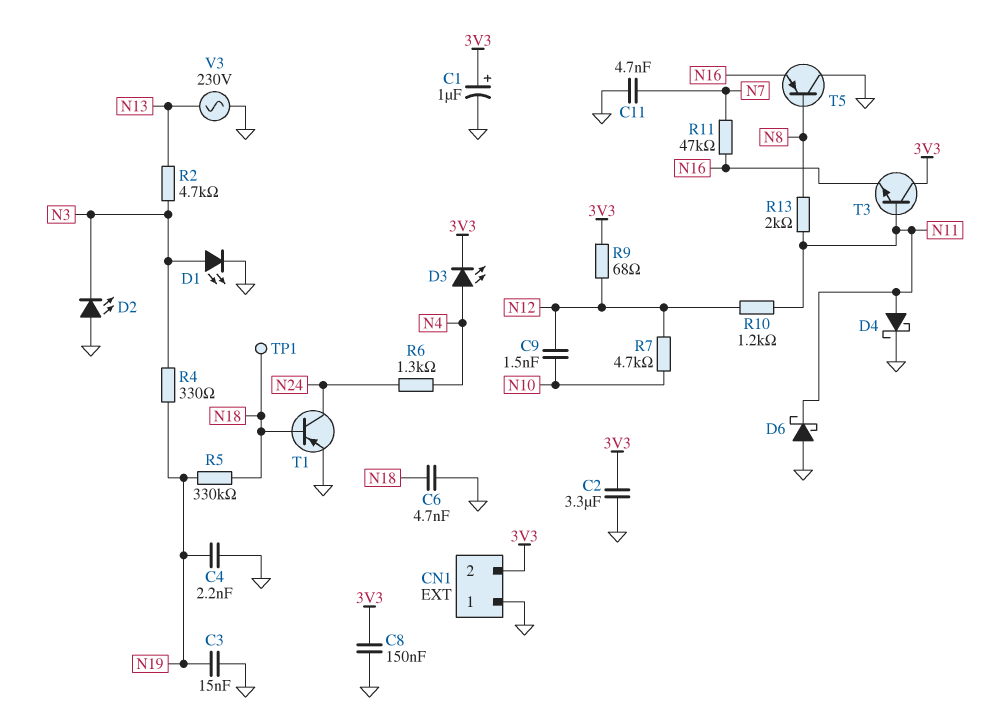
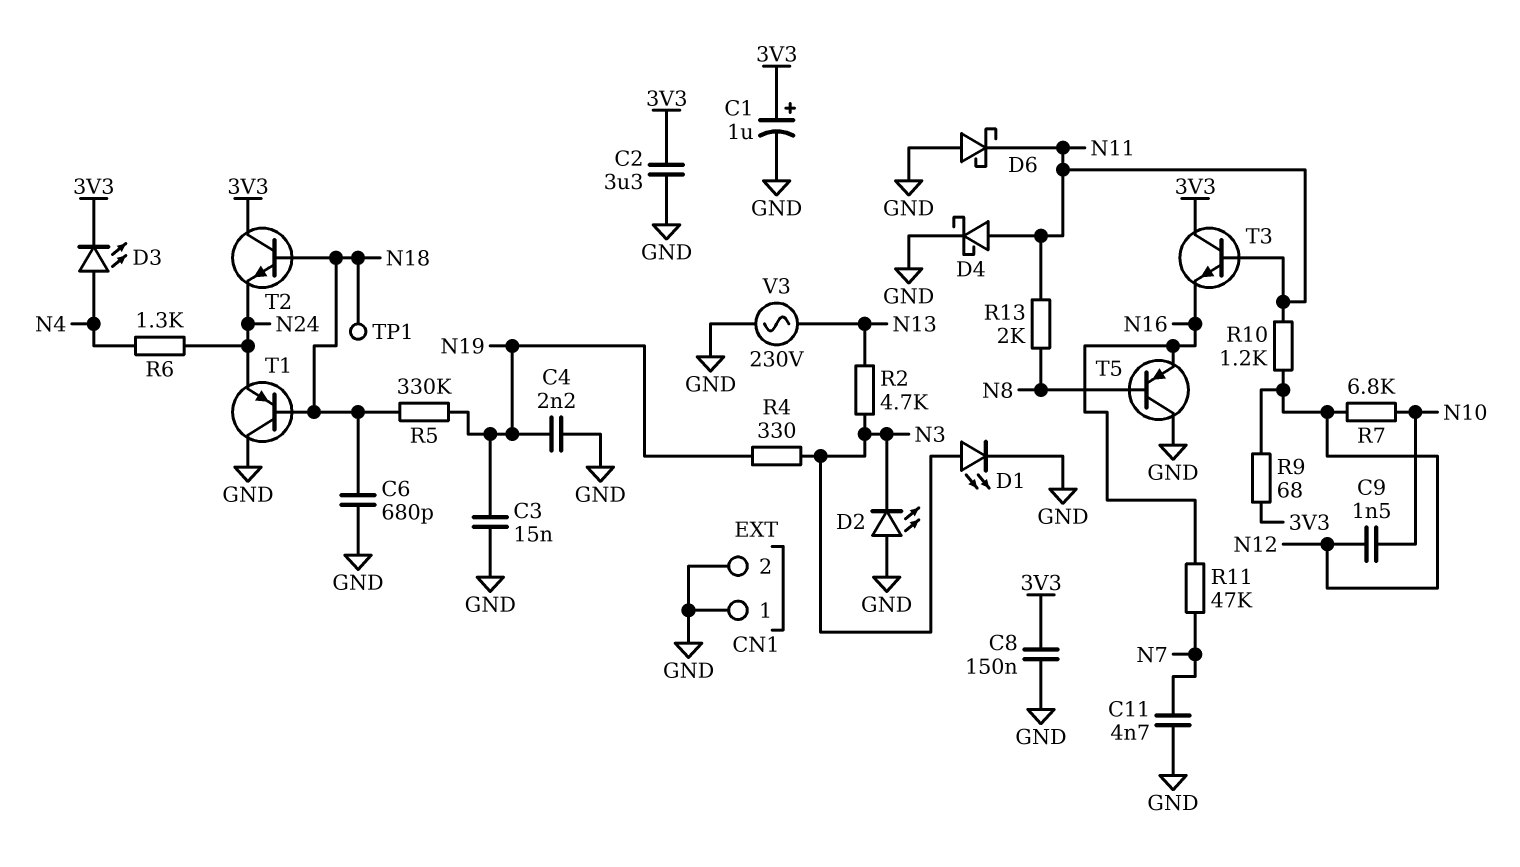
C6: 4.7nF (GND, N18) -> 680pF (GND, N18)
CN1 pin 2: 3V3 -> GND
R7: 4.7k (N10, N12) -> 6.8k (N10, N12)
T1: PNP (B N18, C N24, E GND) -> PNP (B N18, C GND, E N24)
T2: none -> NPN (B N18, C 3V3, E N24)

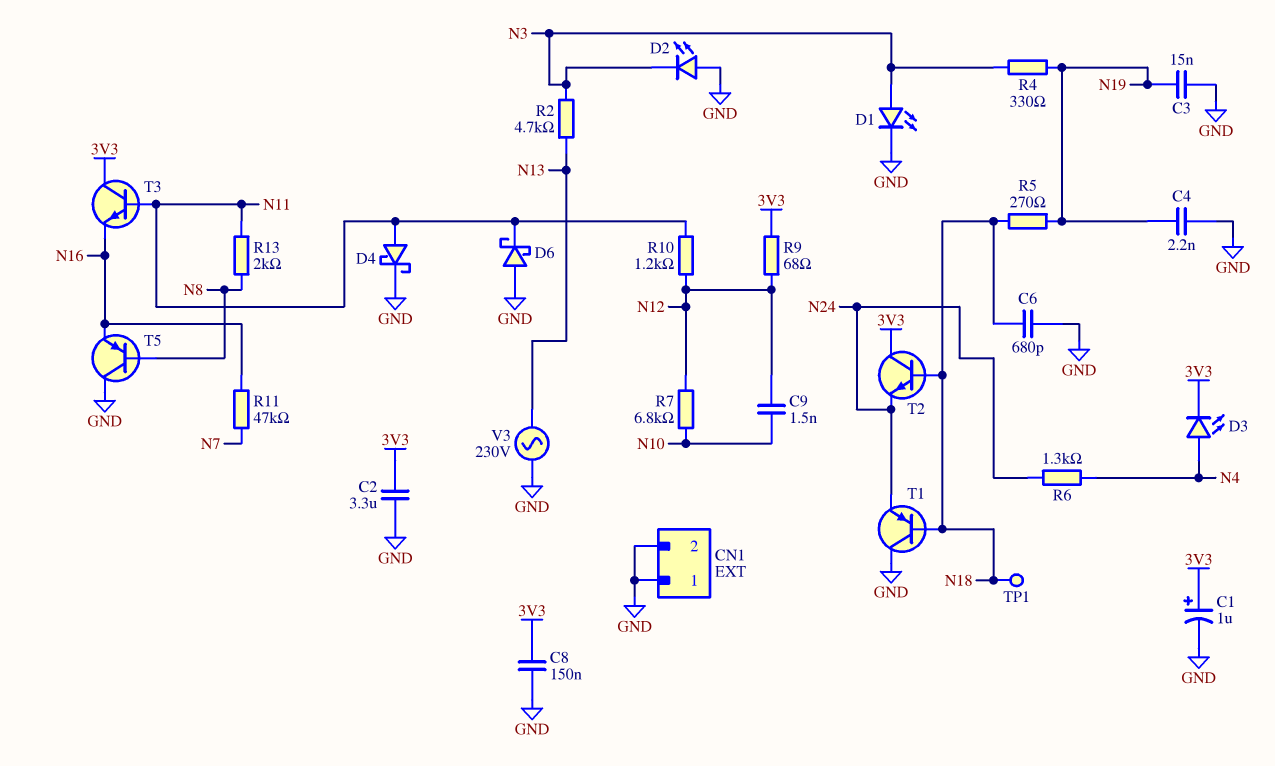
C11: 4.7nF (GND, N7) -> none
R5: 330k (N18, N19) -> 270 (N18, N19)

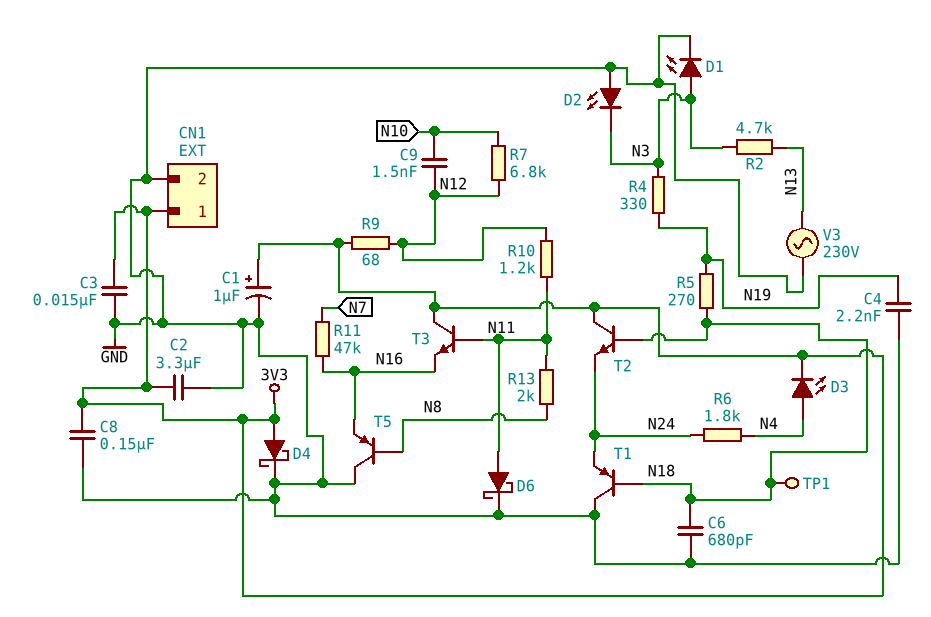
C3: 15nF (GND, N19) -> 15nF (3V3, GND)
CN1 pin 1: GND -> 3V3
D4: schottky (A N11, K GND) -> schottky (A 3V3, K GND)
D6: schottky (A GND, K N11) -> schottky (A N11, K GND)
R6: 1.3k (N4, N24) -> 1.8k (N4, N24)

